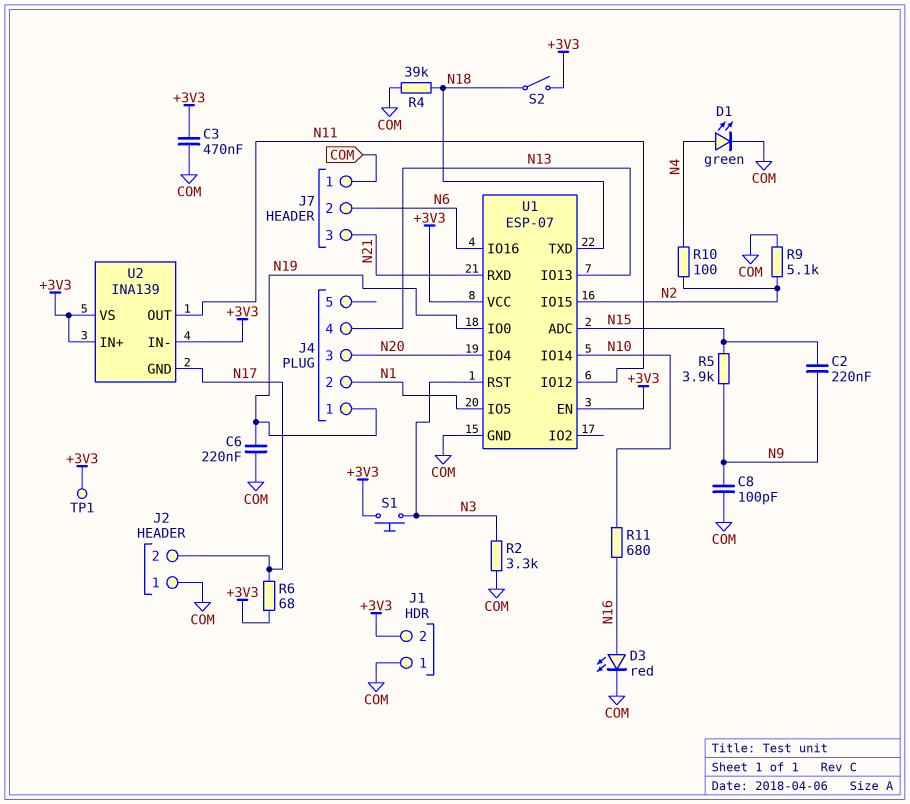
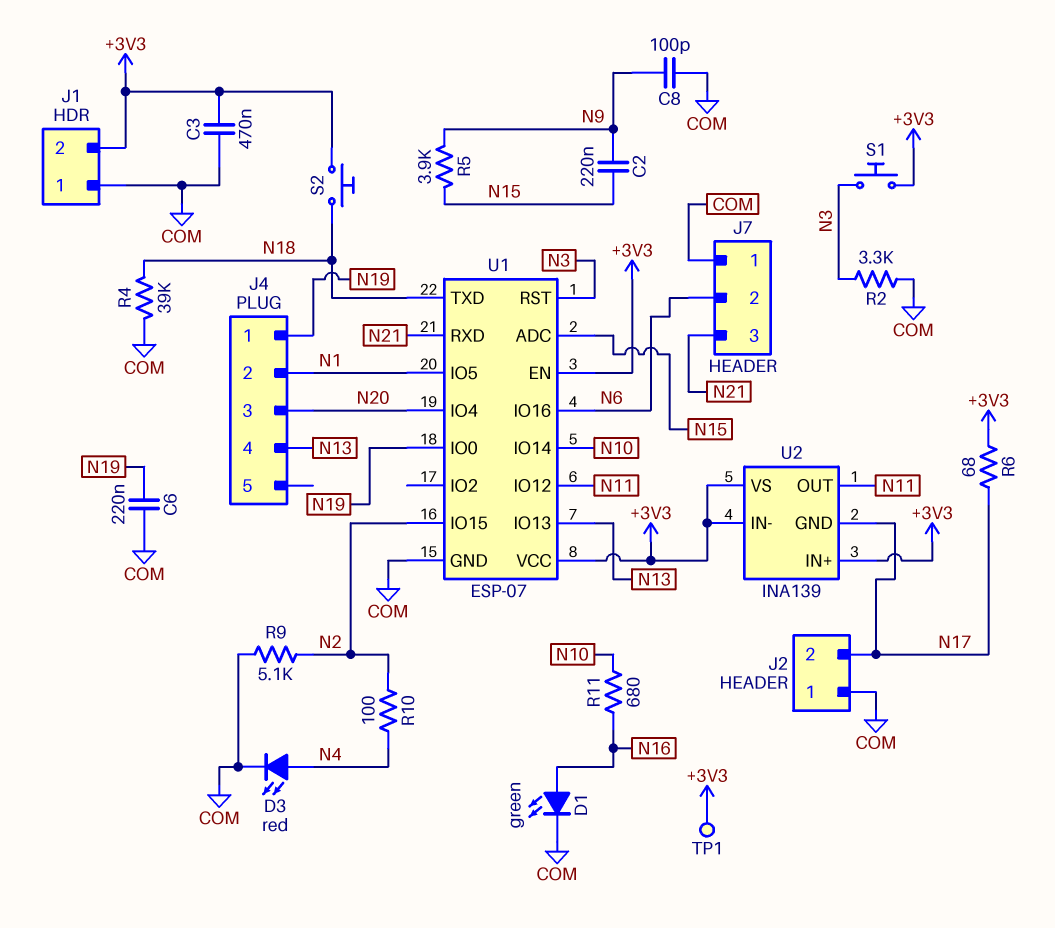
D1: LED green (A N4, K COM) -> LED green (A N16, K COM)
D3: LED red (A N16, K COM) -> LED red (A N4, K COM)
S2: switch (+3V3, N18) -> button (+3V3, N18)

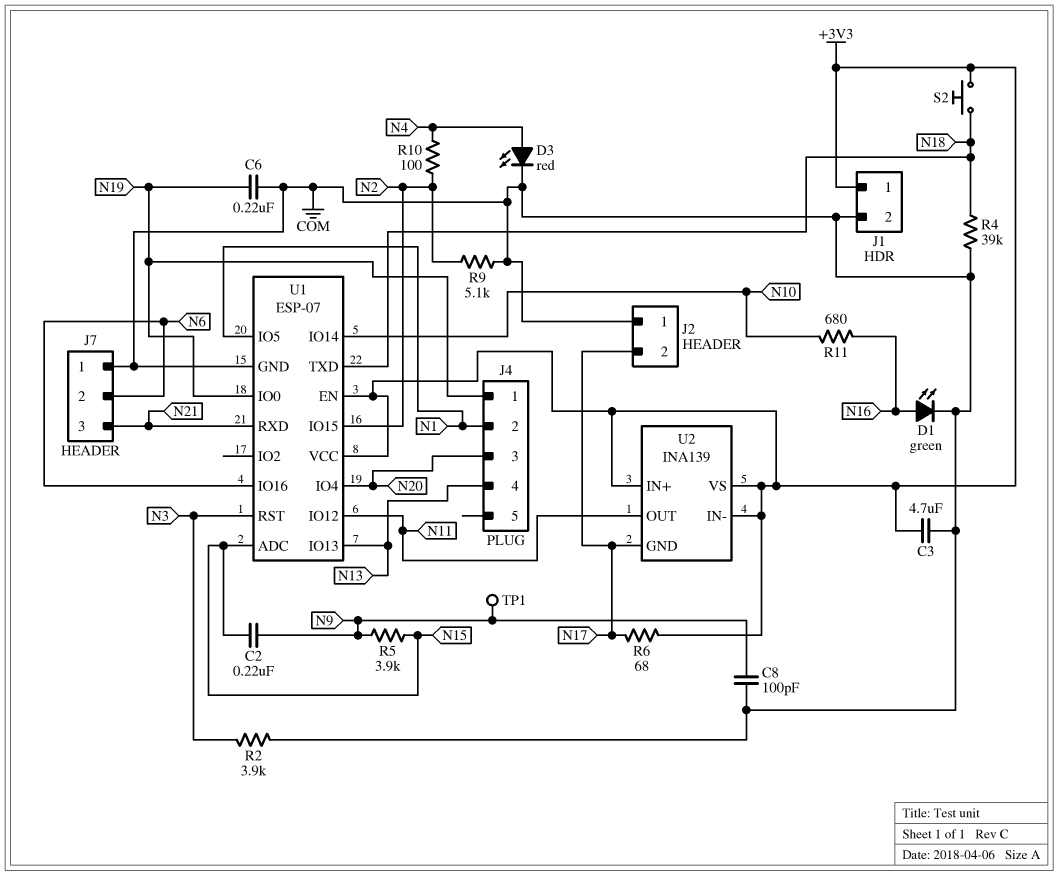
C3: 470nF (+3V3, COM) -> 4.7uF (+3V3, COM)
J1 pin 1: COM -> +3V3
J1 pin 2: +3V3 -> COM
R2: 3.3k (COM, N3) -> 3.9k (COM, N3)
S1: button (+3V3, N3) -> none
TP1: test point (+3V3) -> test point (N9)

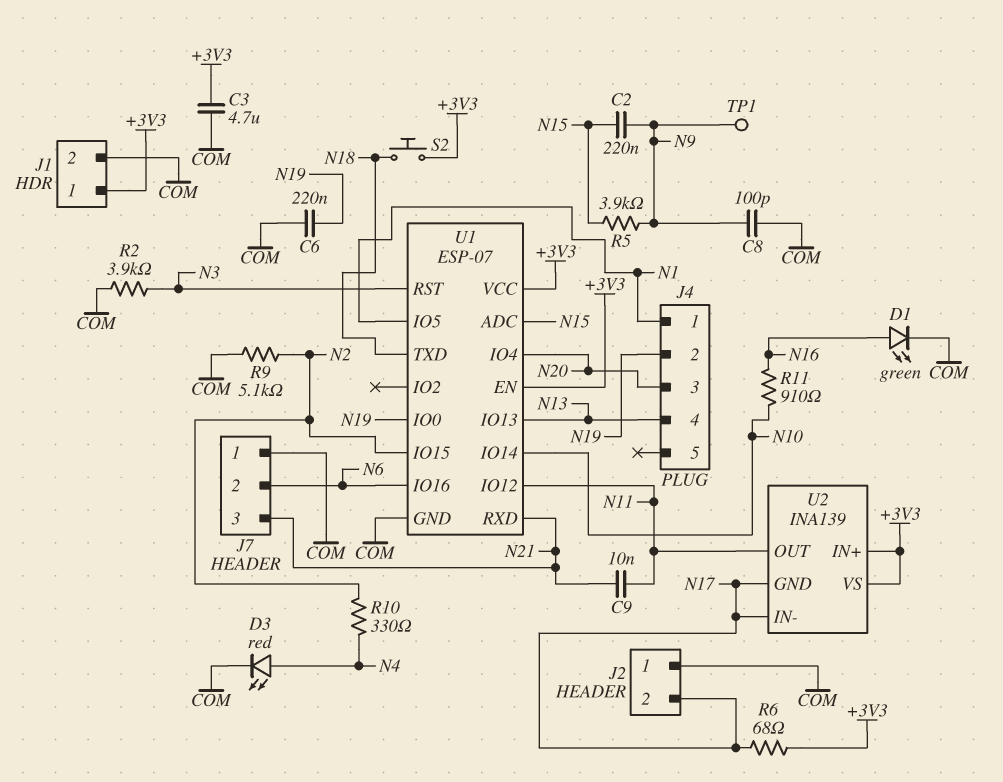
C9: none -> 10nF (N11, N21)
J4 pin 1: N19 -> N1
J4 pin 2: N1 -> N19
R4: 39k (COM, N18) -> none
R10: 100 (N2, N4) -> 330 (N2, N4)
R11: 680 (N10, N16) -> 910 (N10, N16)
U2 pin IN-: +3V3 -> N17

